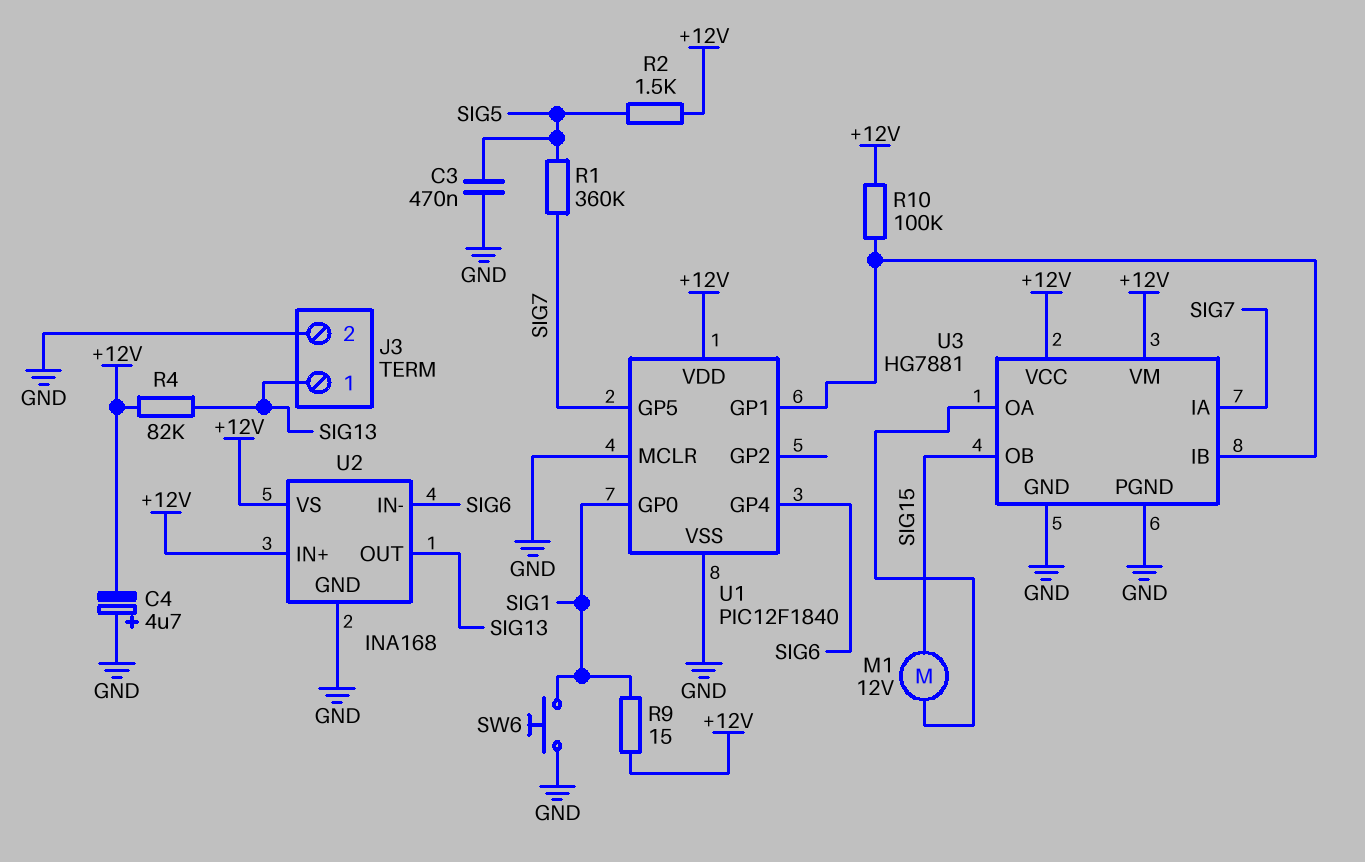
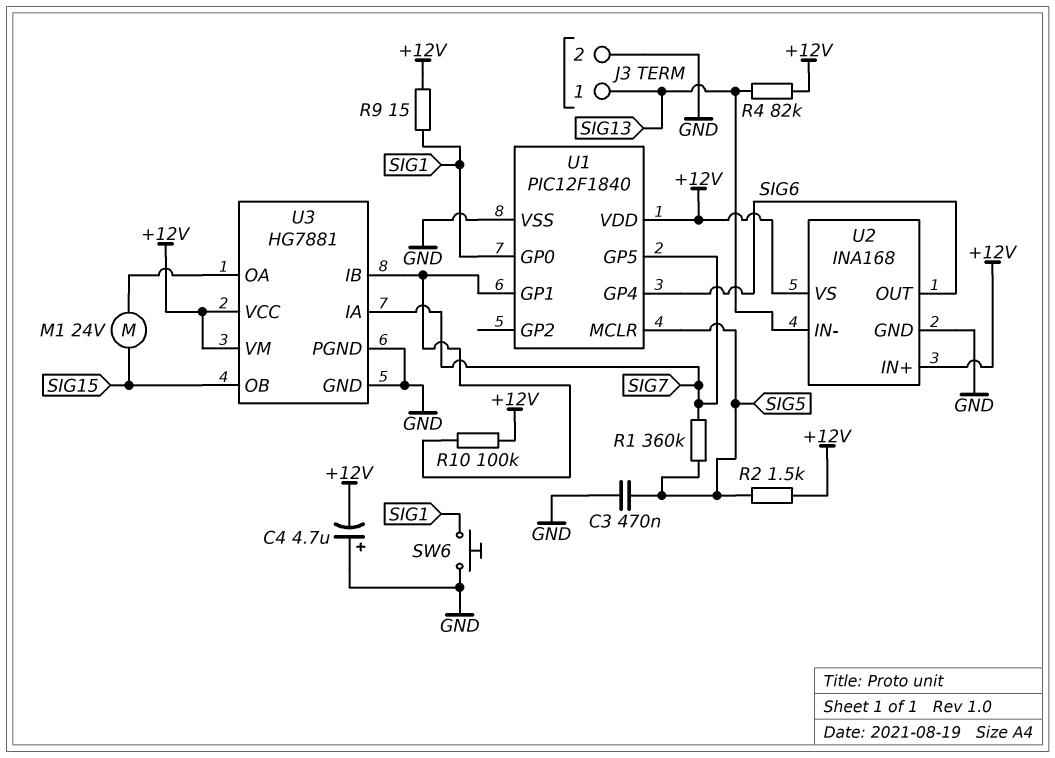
M1: motor 12V (SIG15, U3/OA) -> motor 24V (SIG15, U3/OA)
U1 pin MCLR: GND -> SIG5
U2 pin IN-: SIG6 -> SIG13
U2 pin OUT: SIG13 -> SIG6

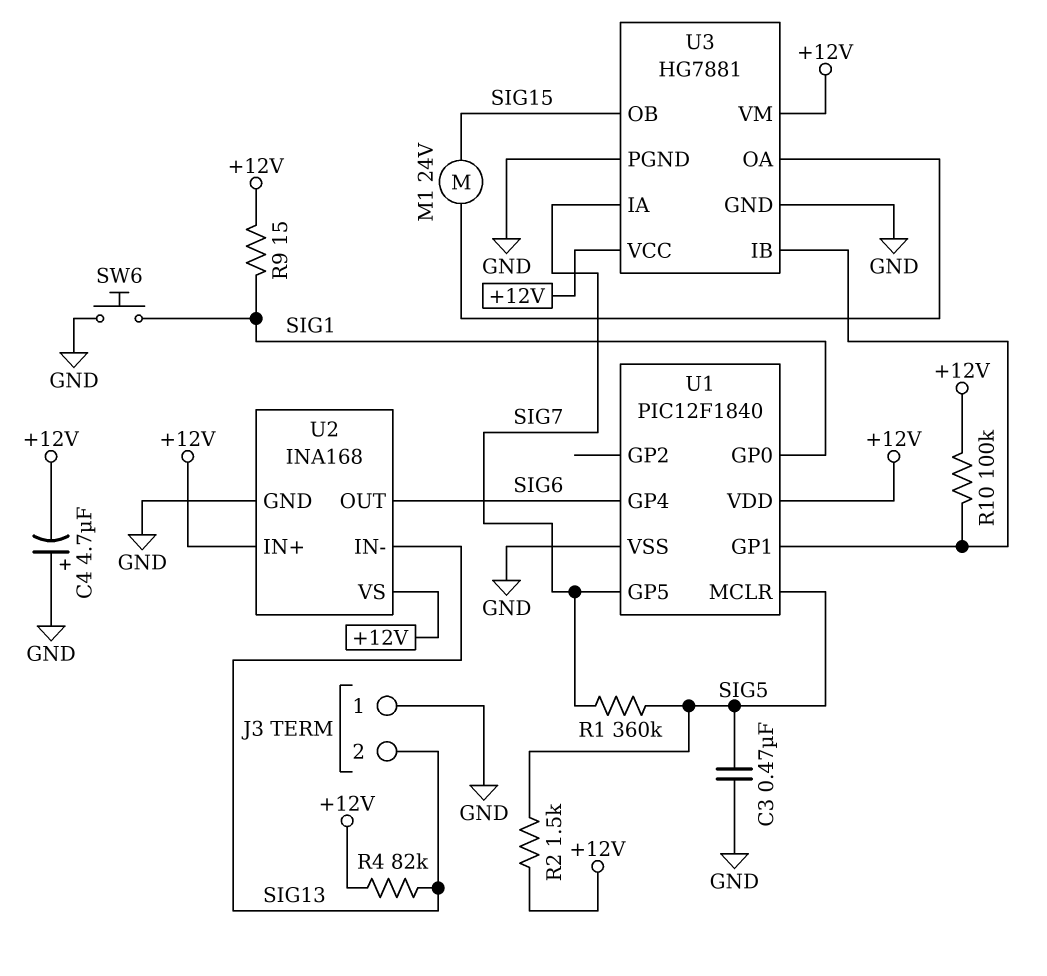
J3 pin 1: SIG13 -> GND
J3 pin 2: GND -> SIG13

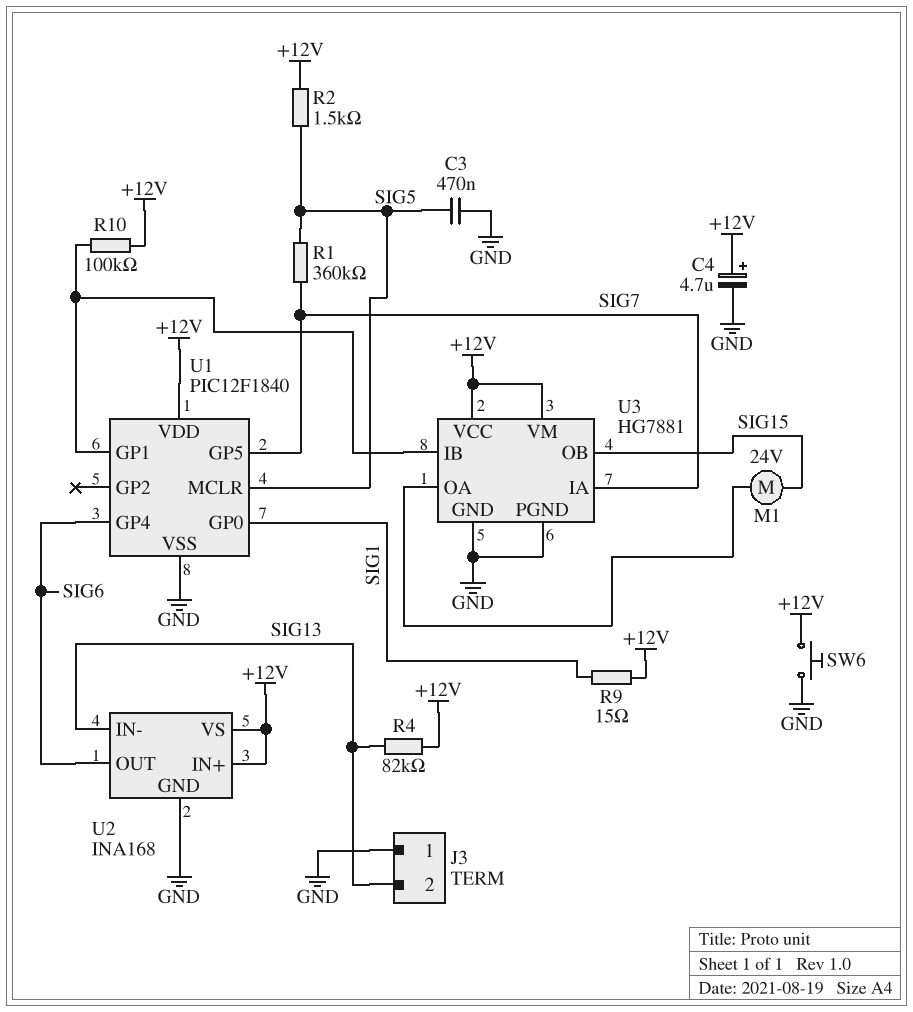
C4: 4.7uF (plus GND, minus +12V) -> 4.7uF (plus +12V, minus GND)
SW6: button (GND, SIG1) -> button (+12V, GND)

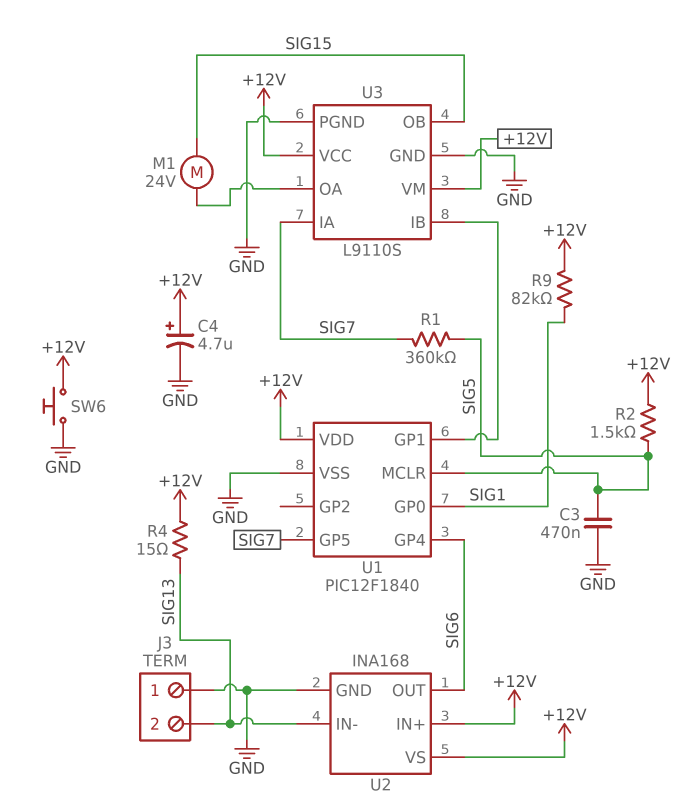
R4: 82k (+12V, SIG13) -> 15 (+12V, SIG13)
R9: 15 (+12V, SIG1) -> 82k (+12V, SIG1)
R10: 100k (+12V, U1/GP1) -> none
U3: HG7881 -> L9110S

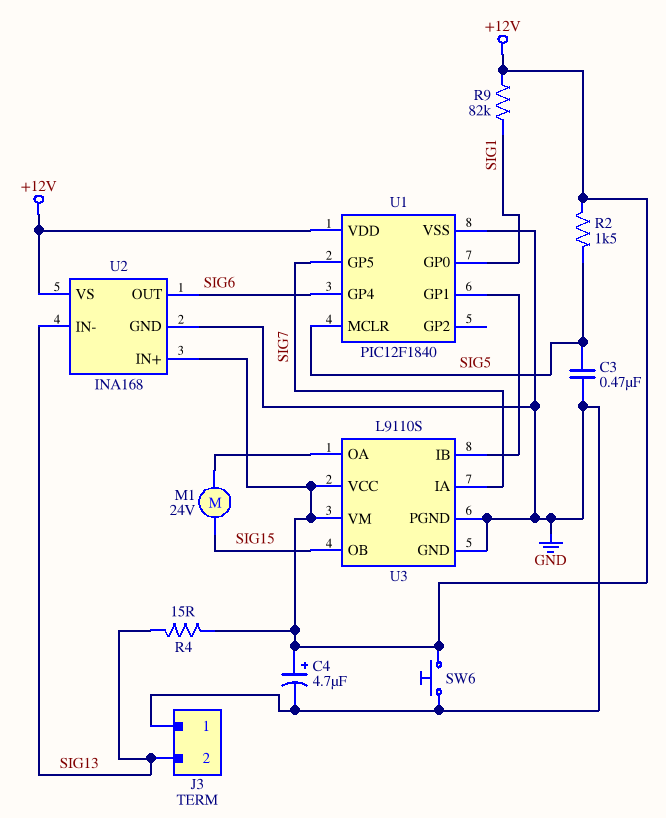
R1: 360k (SIG5, SIG7) -> none

